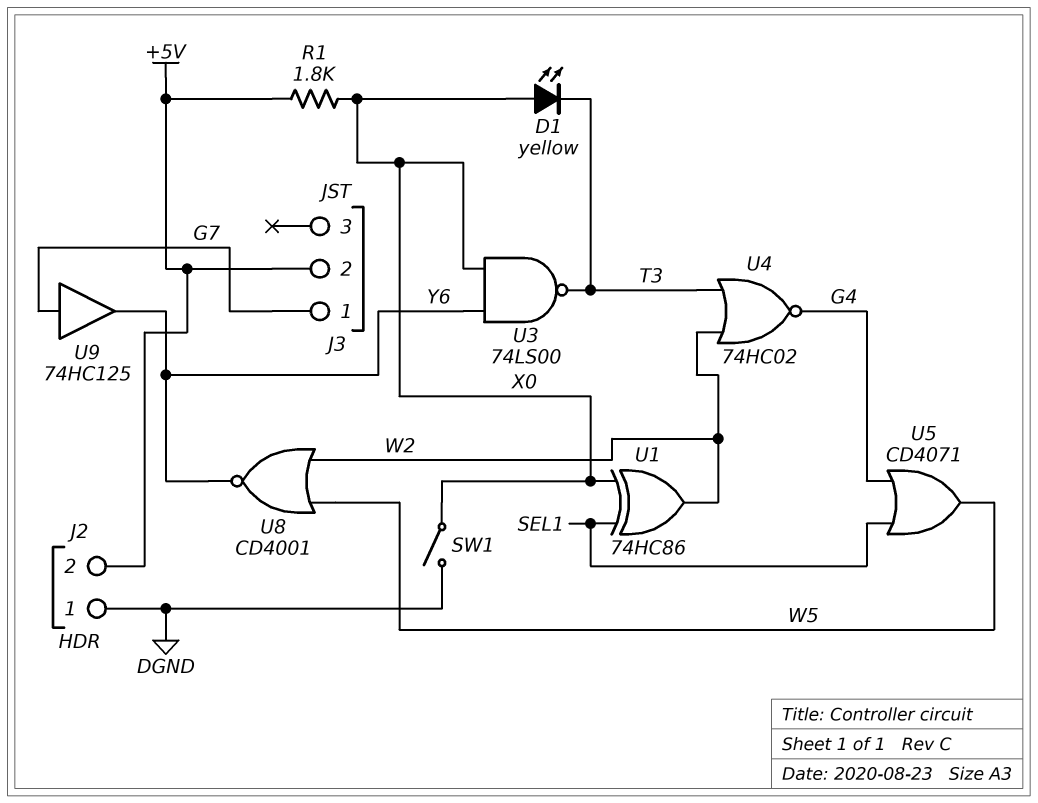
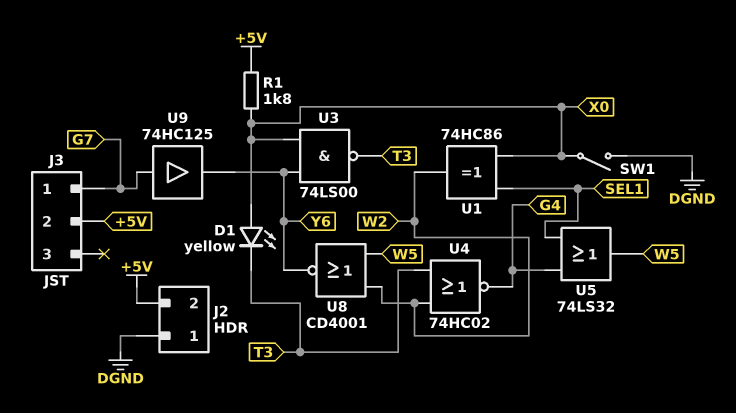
U5: OR CD4071 (in G4, in SEL1, out W5) -> OR 74LS32 (in G4, in SEL1, out W5)

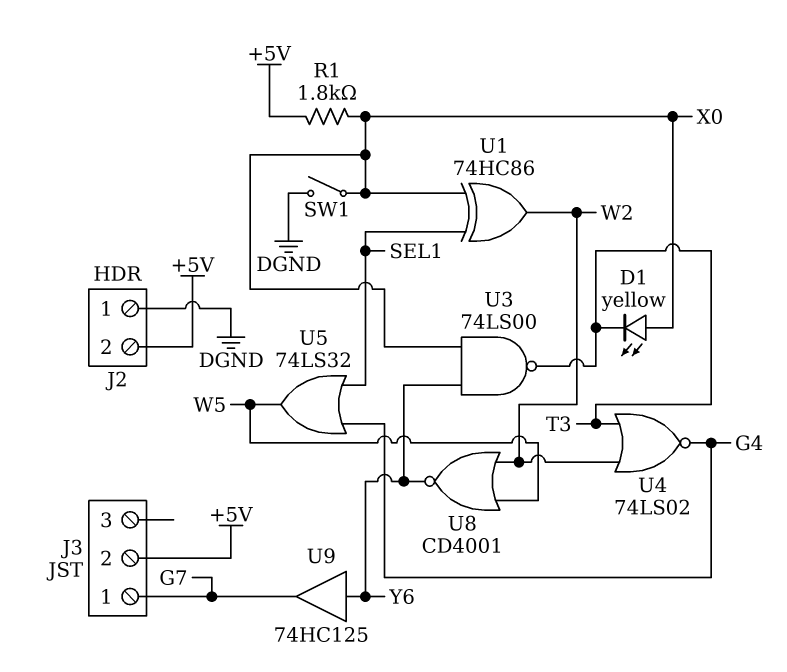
U4: NOR 74HC02 (in T3, in W2, out G4) -> NOR 74LS02 (in T3, in W2, out G4)
U9: buffer 74HC125 (in G7, out Y6) -> buffer 74HC125 (in Y6, out G7)

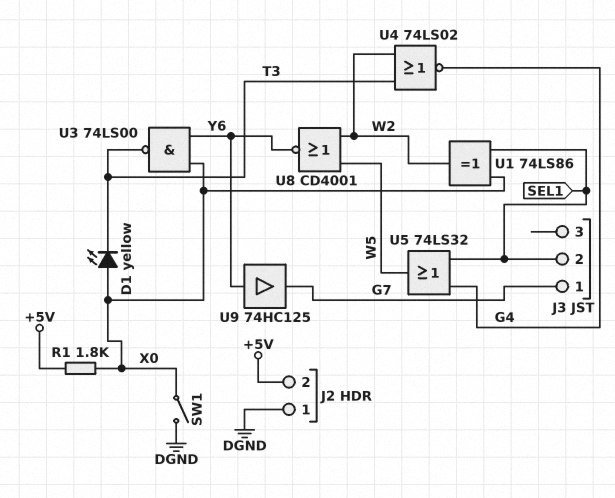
J3 pin 2: +5V -> SEL1
U1: XOR 74HC86 (in SEL1, in X0, out W2) -> XOR 74LS86 (in SEL1, in X0, out W2)

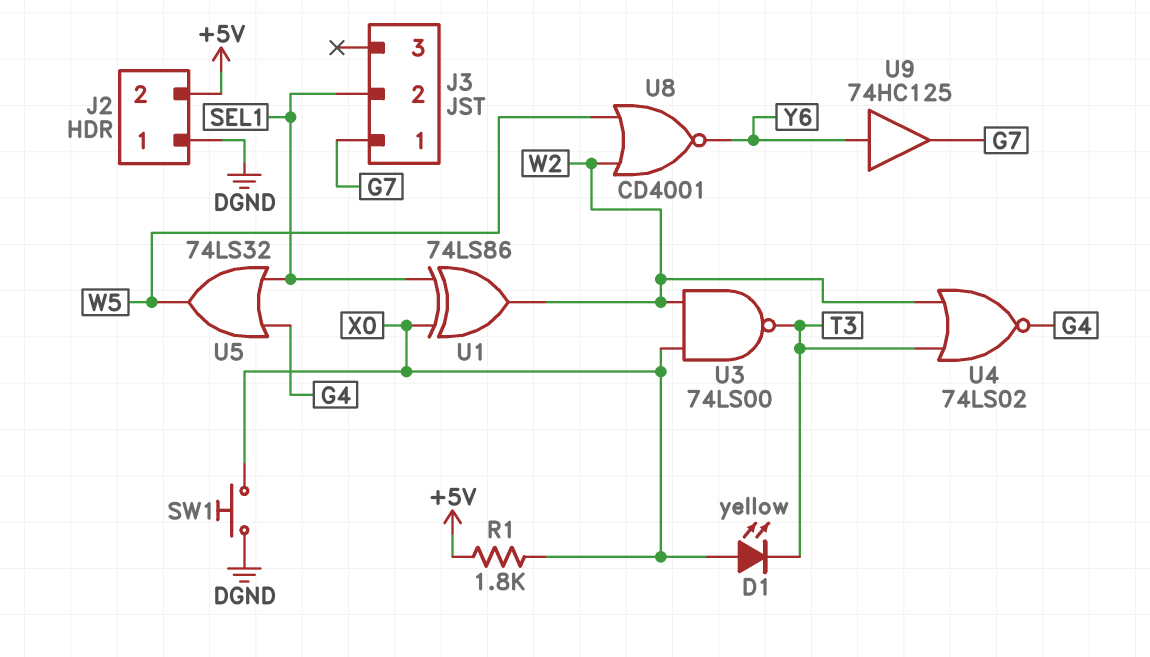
SW1: switch (DGND, X0) -> button (DGND, X0)
U3: NAND 74LS00 (in X0, in Y6, out T3) -> NAND 74LS00 (in W2, in X0, out T3)

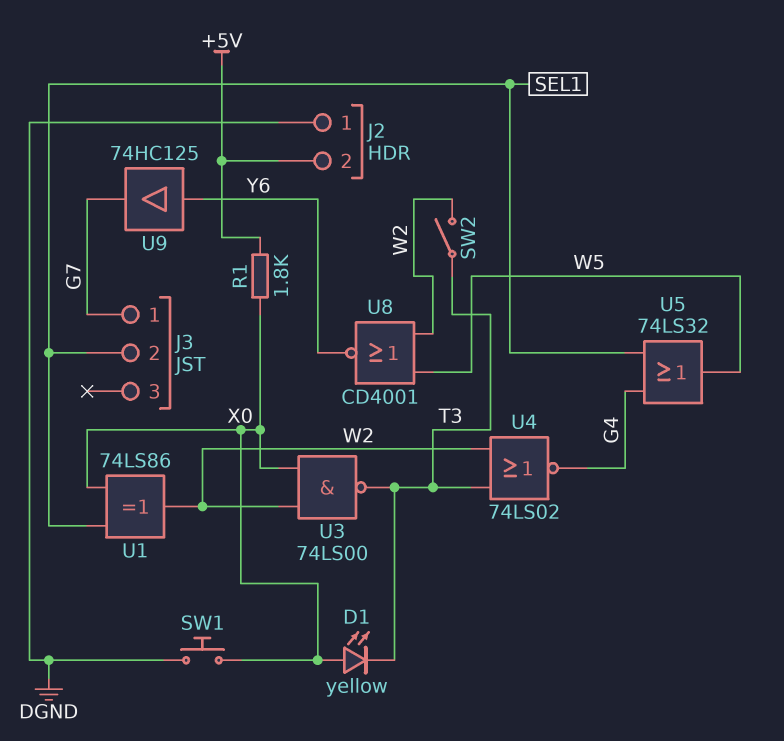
SW2: none -> switch (T3, W2)

